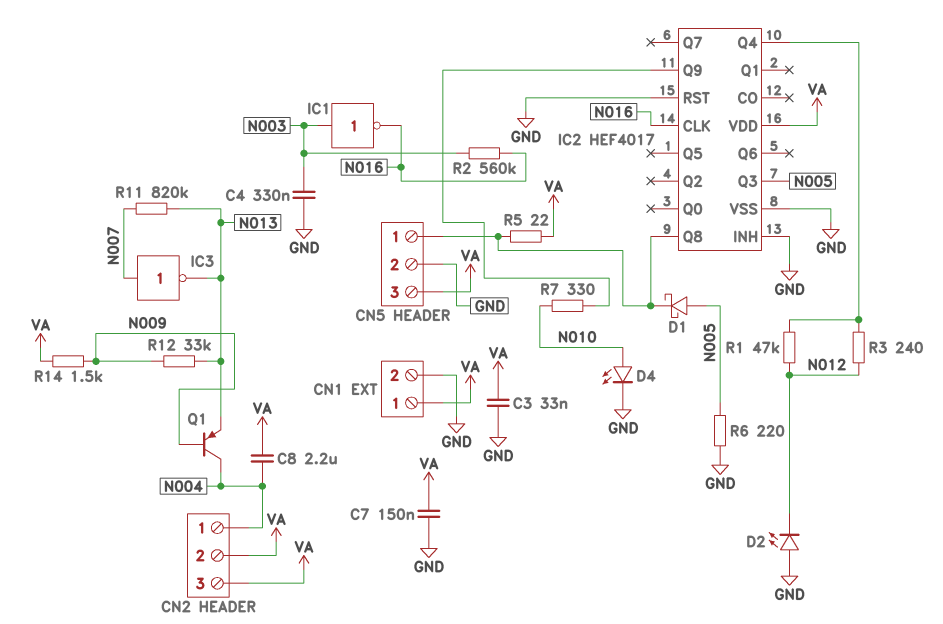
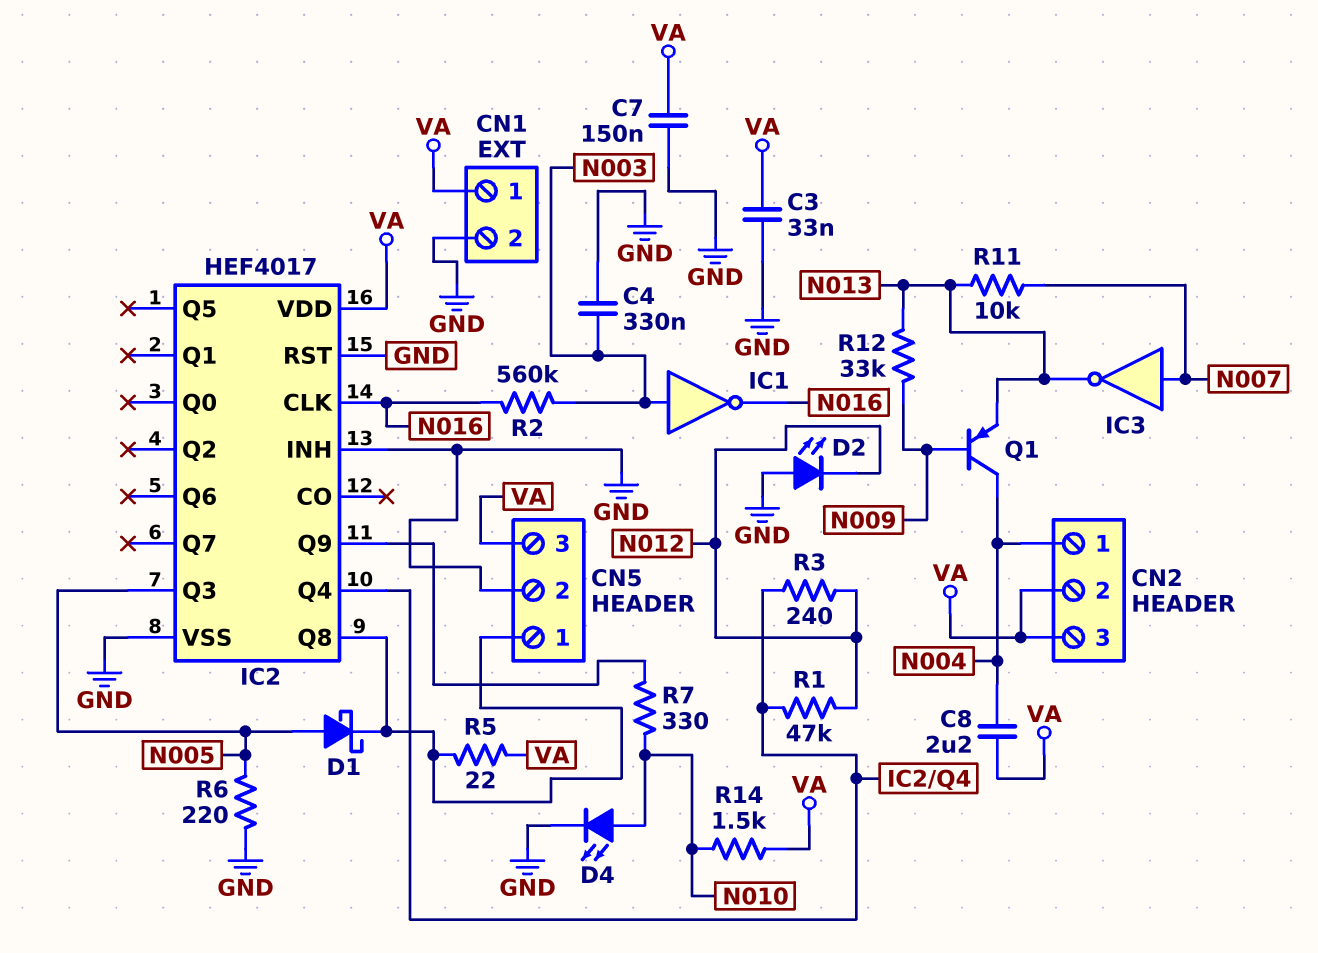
R11: 820k (N007, N013) -> 10k (N007, N013)
R14: 1.5k (N009, VA) -> 1.5k (N010, VA)

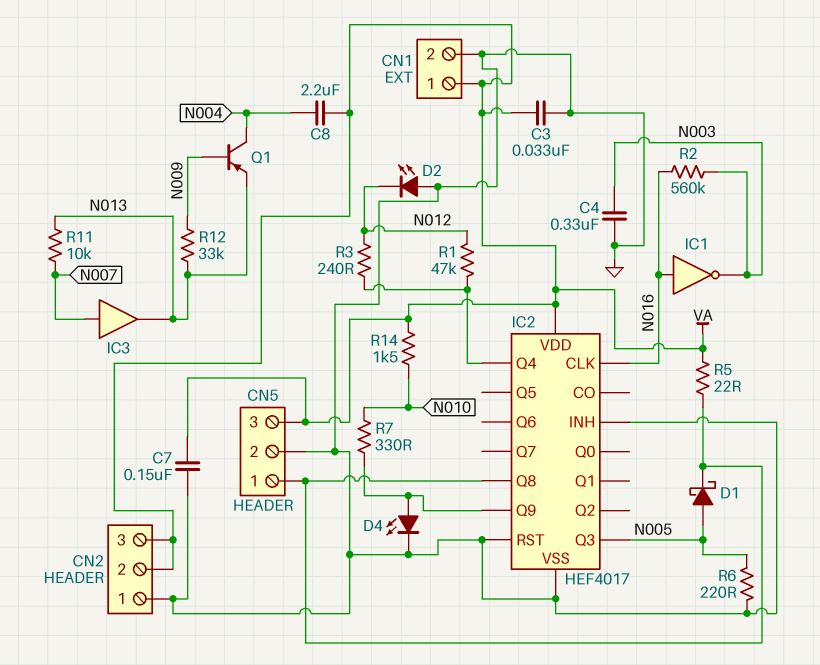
CN2 pin 1: N004 -> GND
D4: LED (A N010, K GND) -> LED (A IC2/Q9, K GND)
IC1: NOT (in N003, out N016) -> NOT (in N016, out N003)
IC3: NOT (in N007, out N013) -> buffer (in N007, out N013)

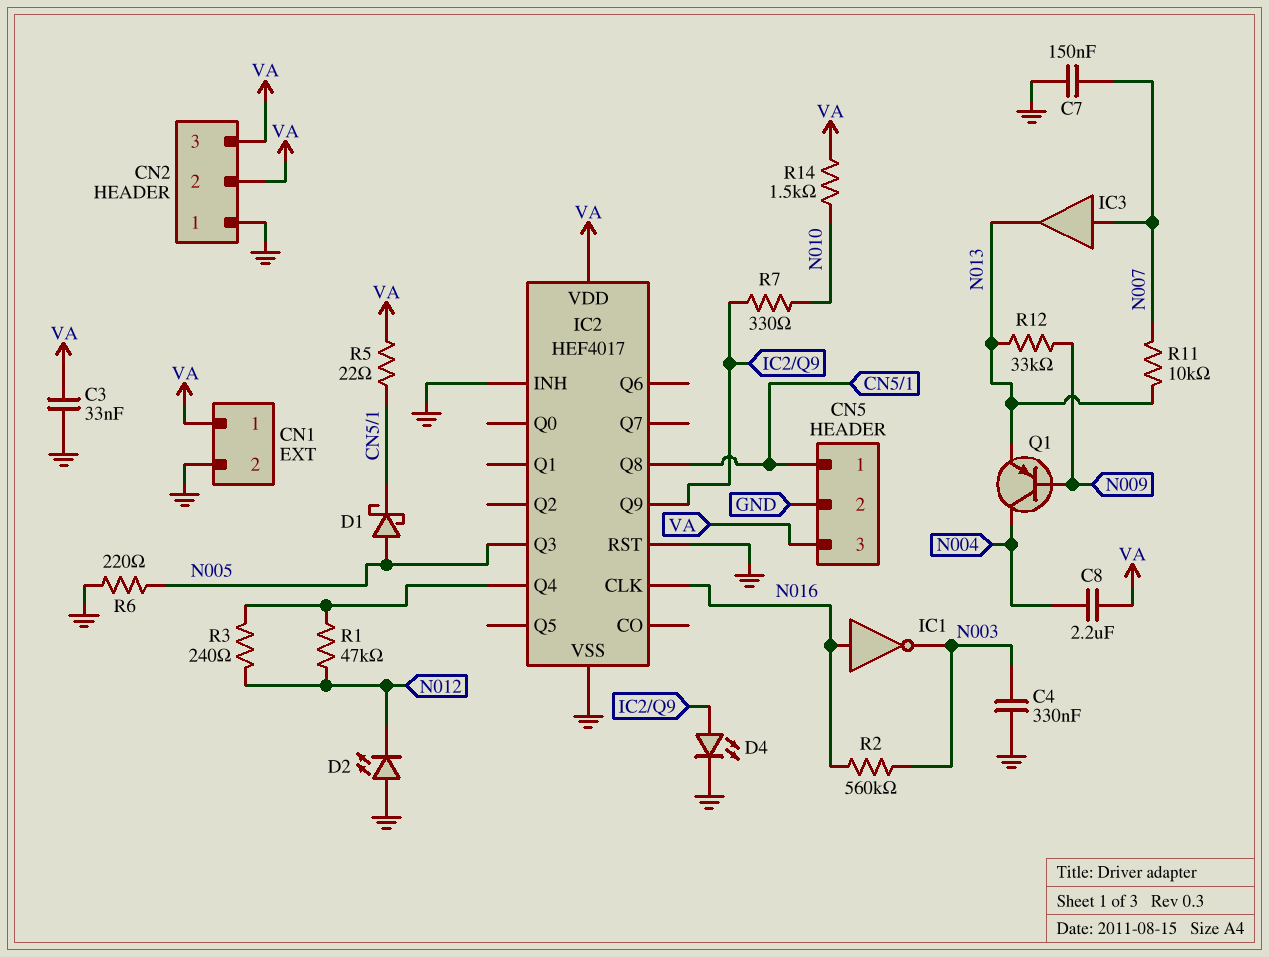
C7: 150nF (GND, VA) -> 150nF (GND, N007)

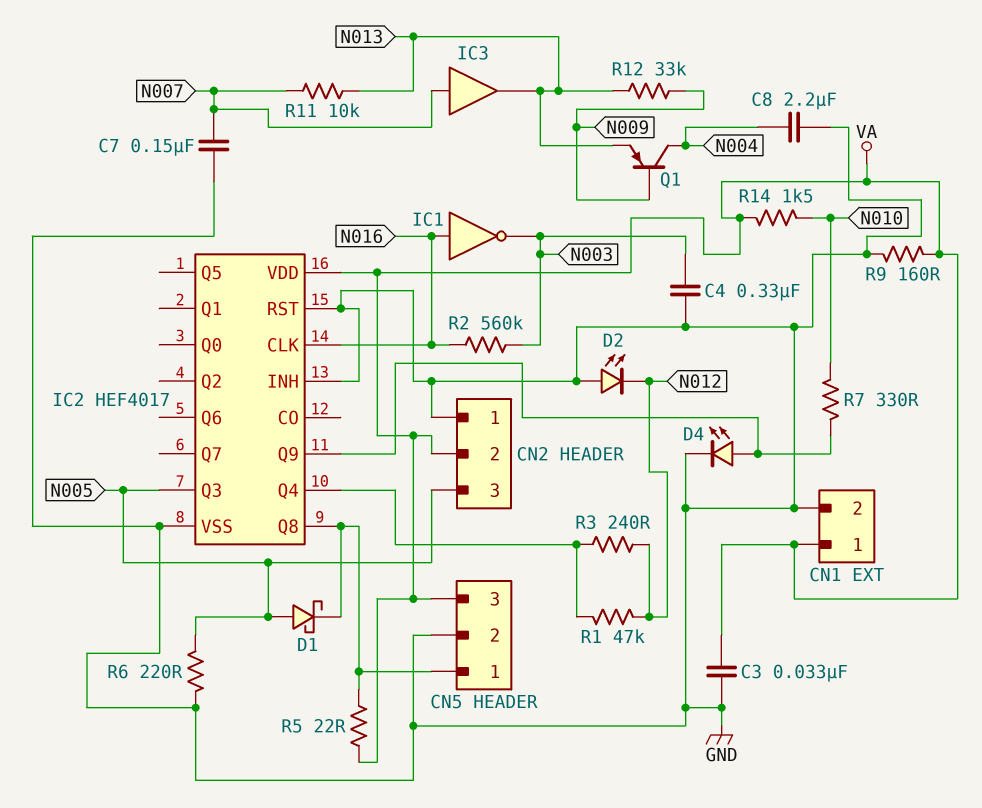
C8: 2.2uF (N004, VA) -> 2.2uF (GND, N004)
CN2 pin 3: VA -> N005
R9: none -> 160 (GND, VA)

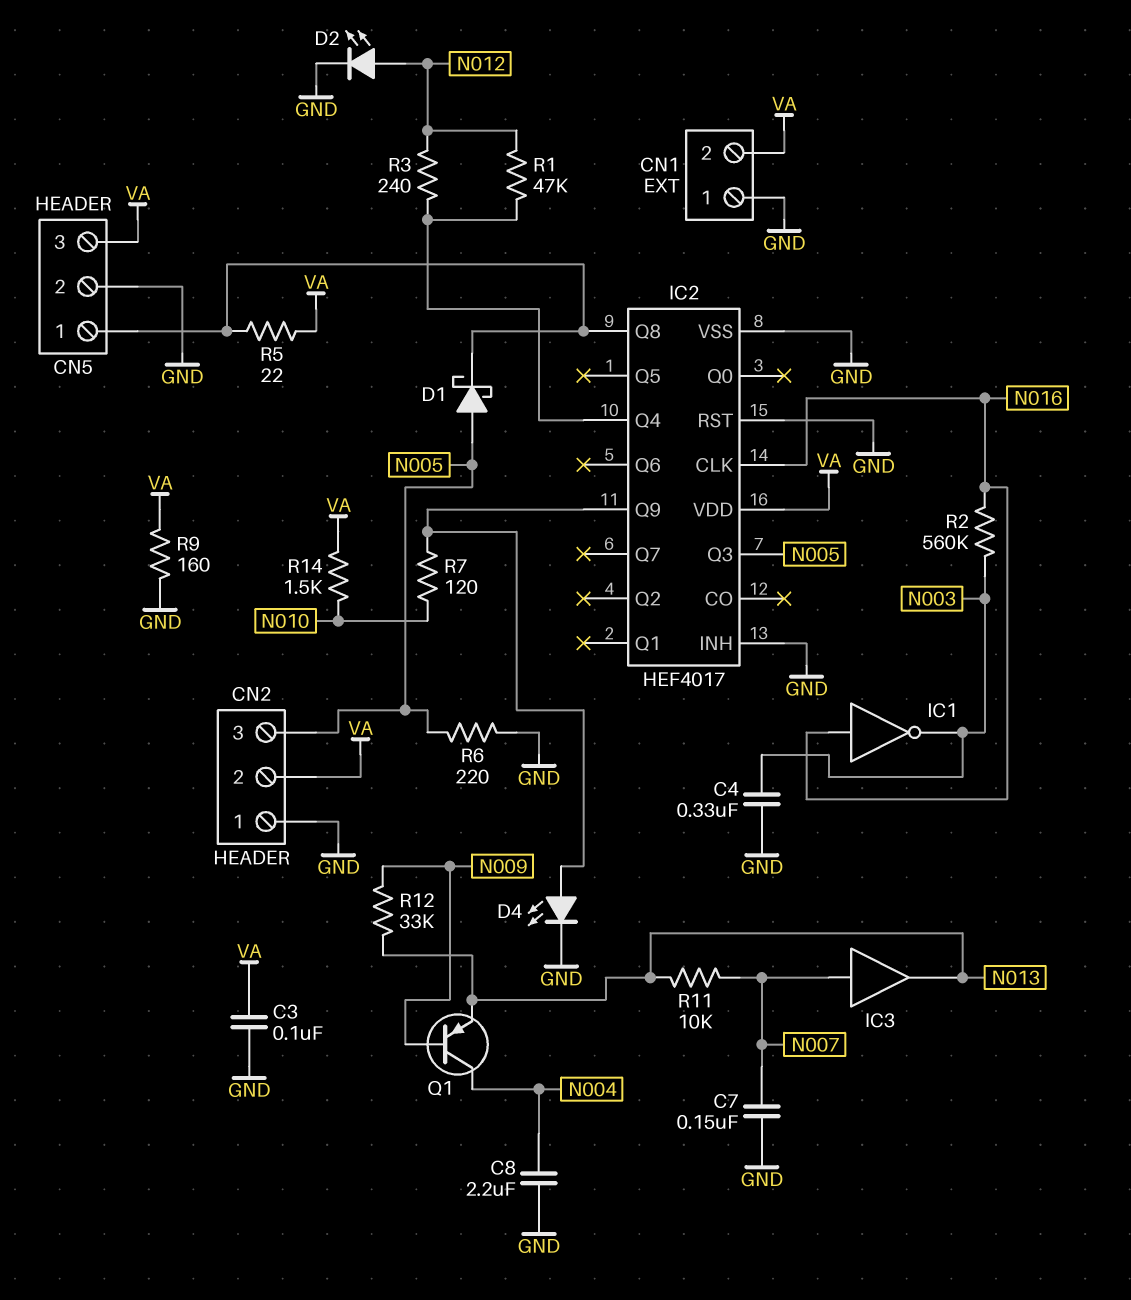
C3: 33nF (GND, VA) -> 100nF (GND, VA)
CN1 pin 1: VA -> GND
CN1 pin 2: GND -> VA
D2: LED (A GND, K N012) -> LED (A N012, K GND)
R7: 330 (IC2/Q9, N010) -> 120 (IC2/Q9, N010)

